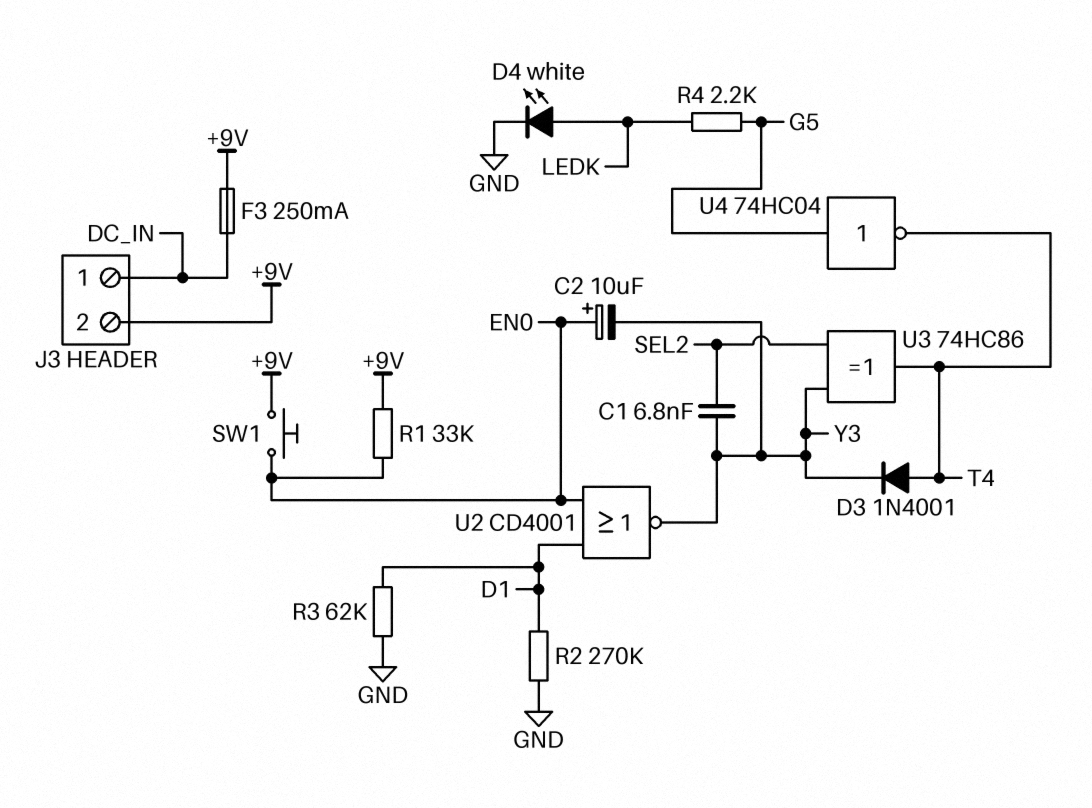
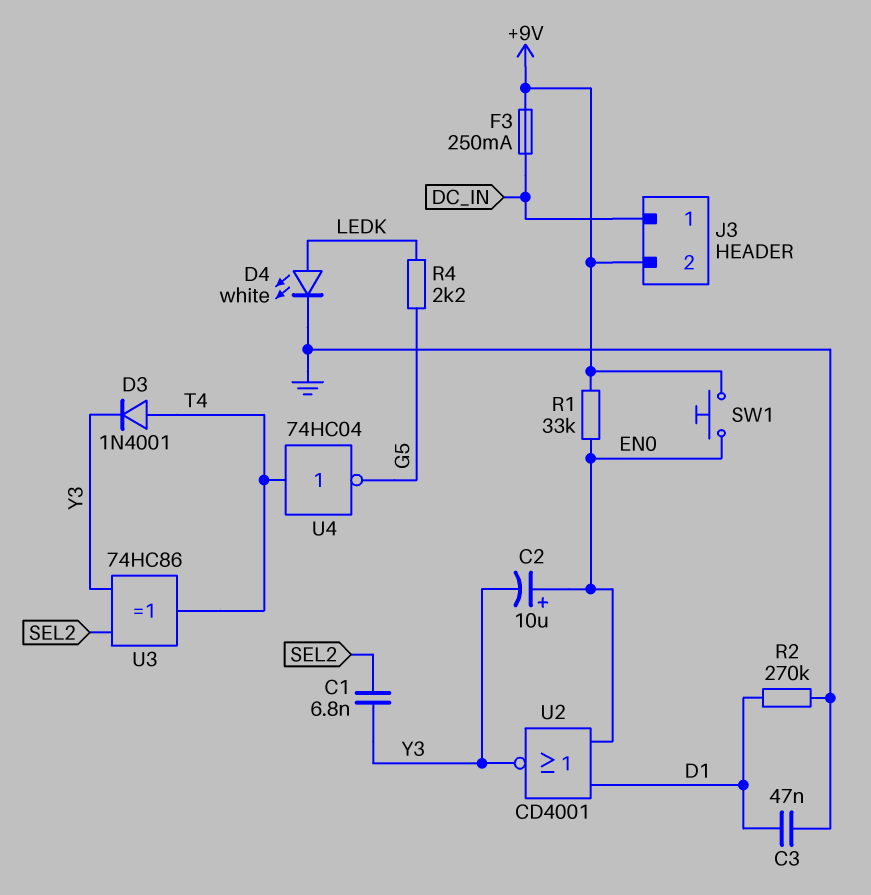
C3: none -> 47nF (D1, GND)
R3: 62k (D1, GND) -> none
U4: NOT 74HC04 (in G5, out T4) -> NOT 74HC04 (in T4, out G5)

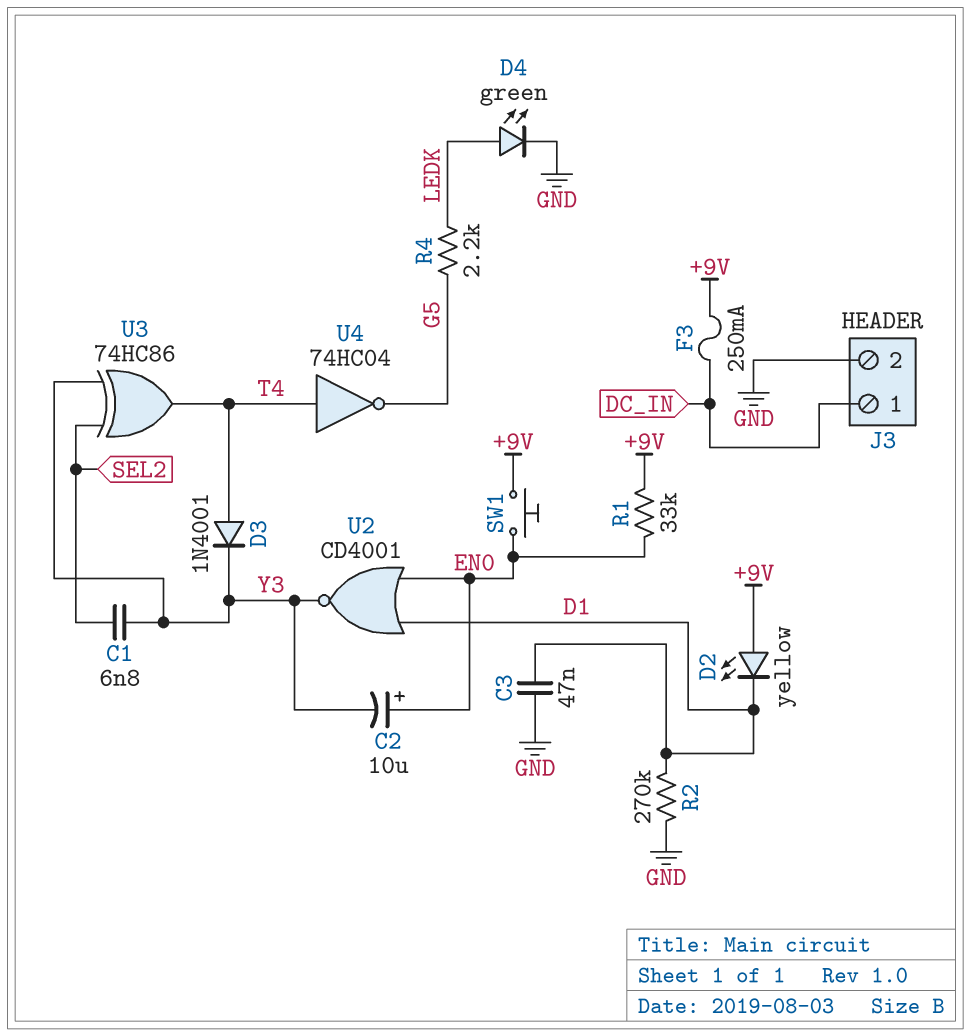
D2: none -> LED yellow (A +9V, K D1)
D4: LED white (A LEDK, K GND) -> LED green (A LEDK, K GND)
J3 pin 2: +9V -> GND

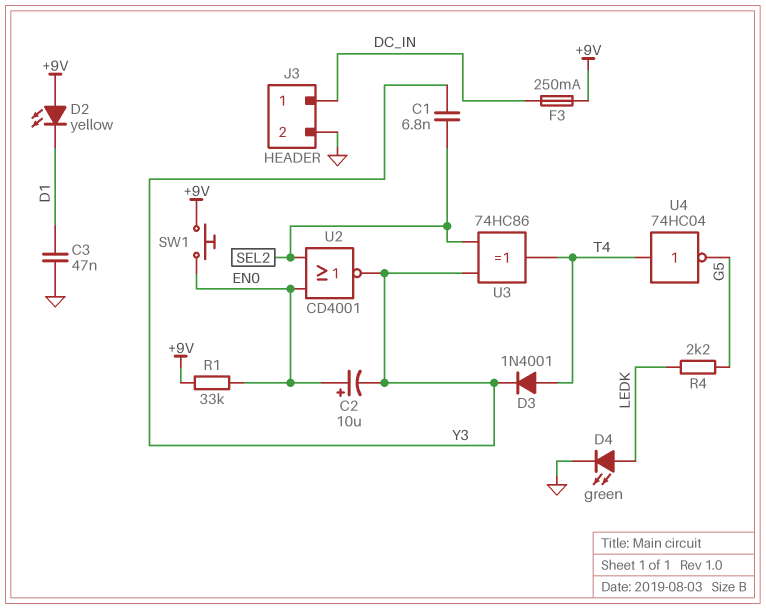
R2: 270k (D1, GND) -> none
U2: NOR CD4001 (in D1, in EN0, out Y3) -> NOR CD4001 (in EN0, in SEL2, out Y3)

